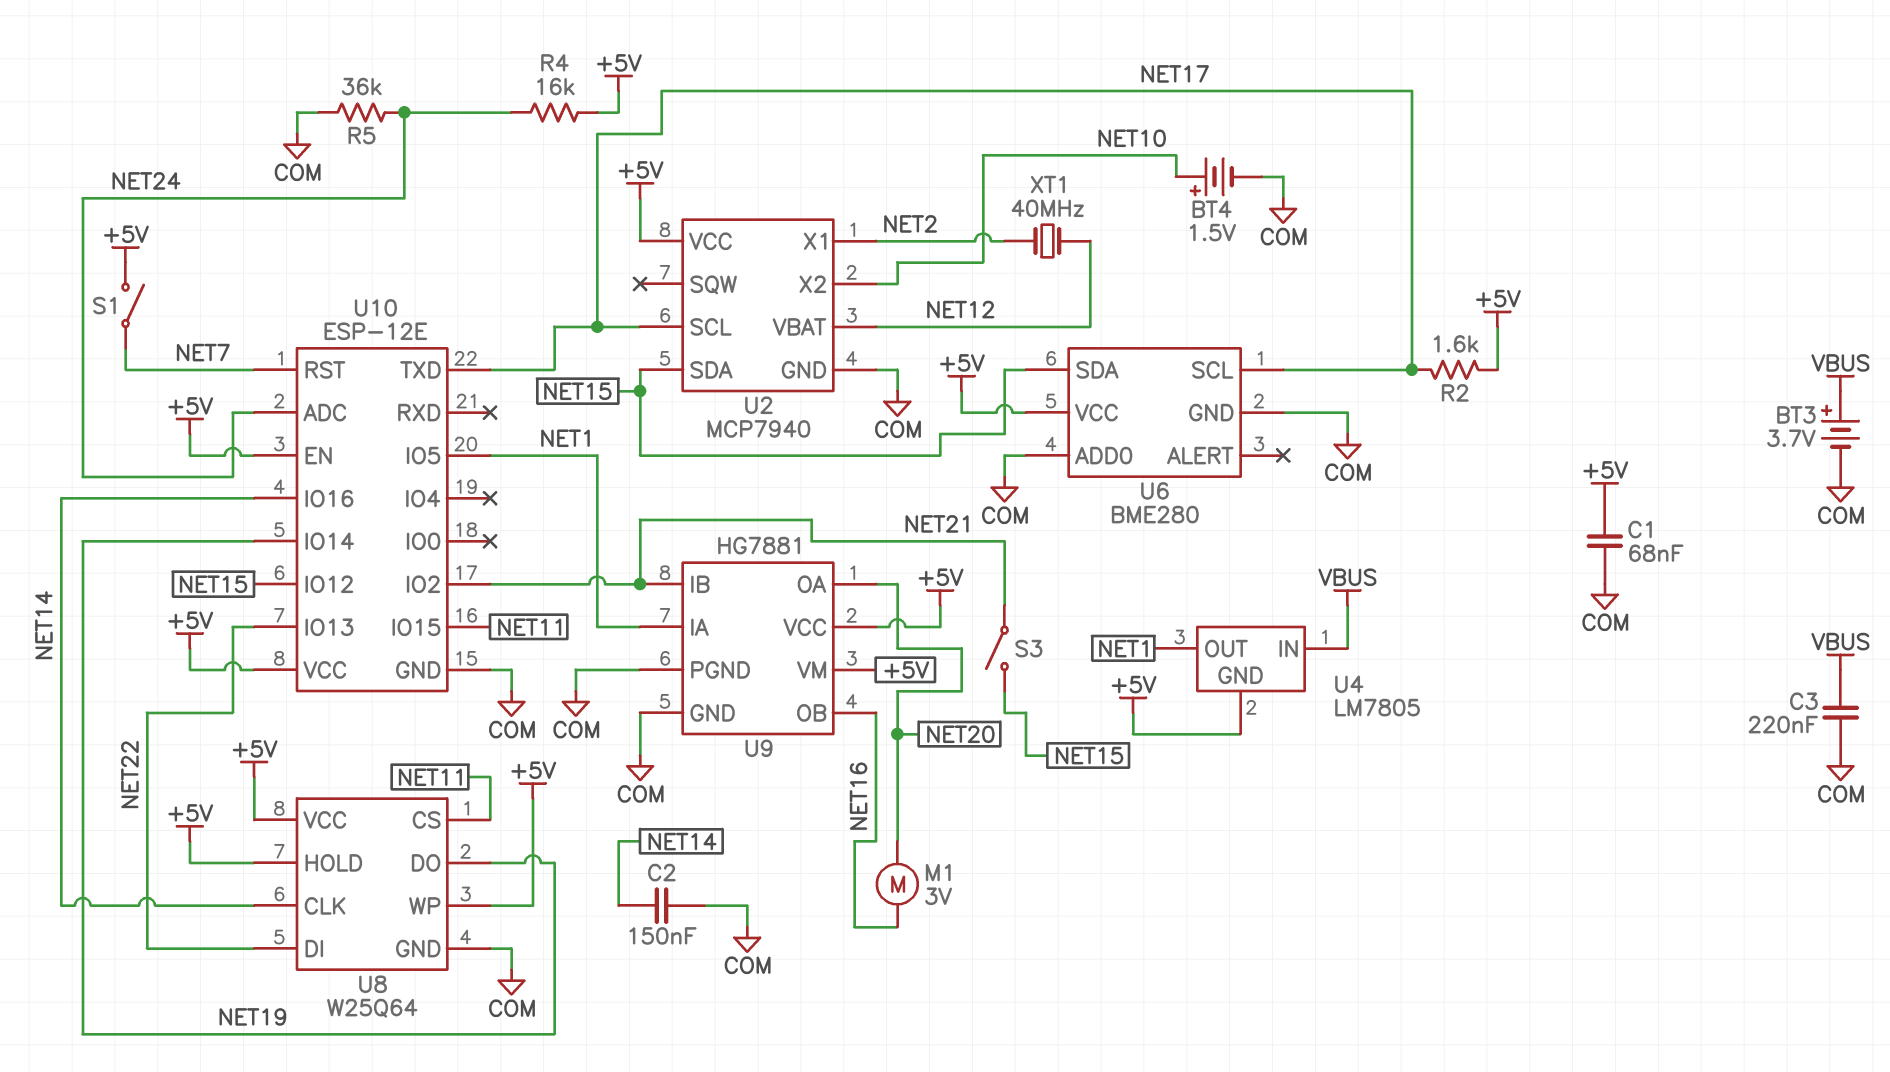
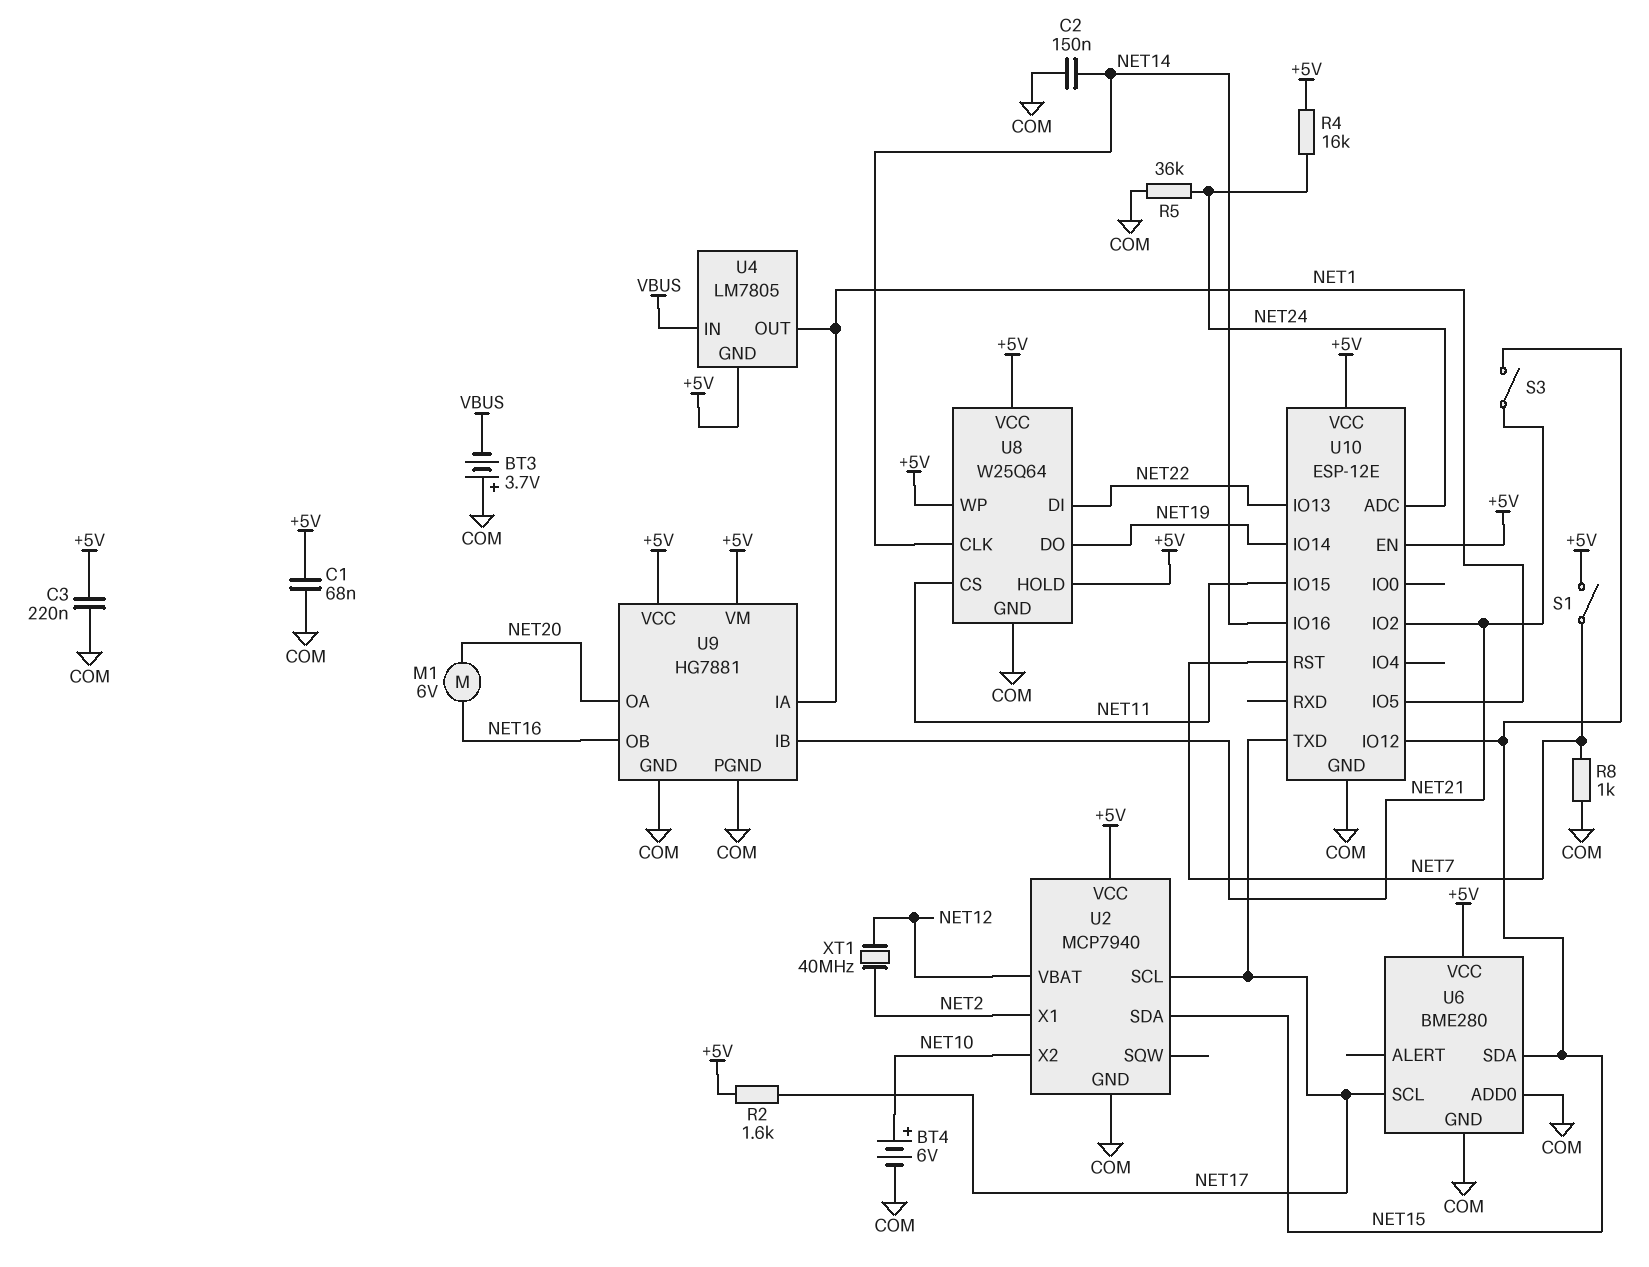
BT3: 3.7V (plus VBUS, minus COM) -> 3.7V (plus COM, minus VBUS)
BT4: 1.5V (plus NET10, minus COM) -> 6V (plus NET10, minus COM)
C3: 220nF (COM, VBUS) -> 220nF (+5V, COM)
M1: motor 3V (NET16, NET20) -> motor 6V (NET16, NET20)
R8: none -> 1k (COM, NET7)

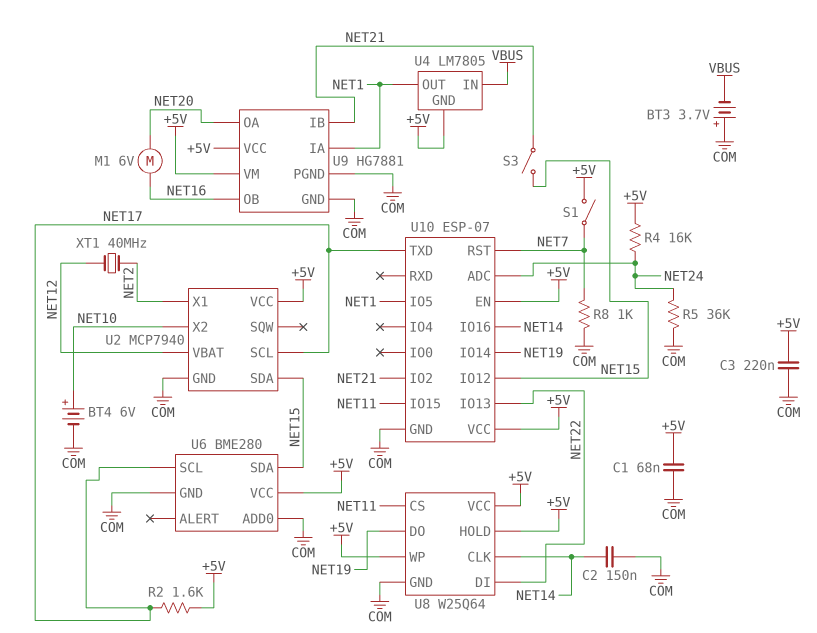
U10: ESP-12E -> ESP-07

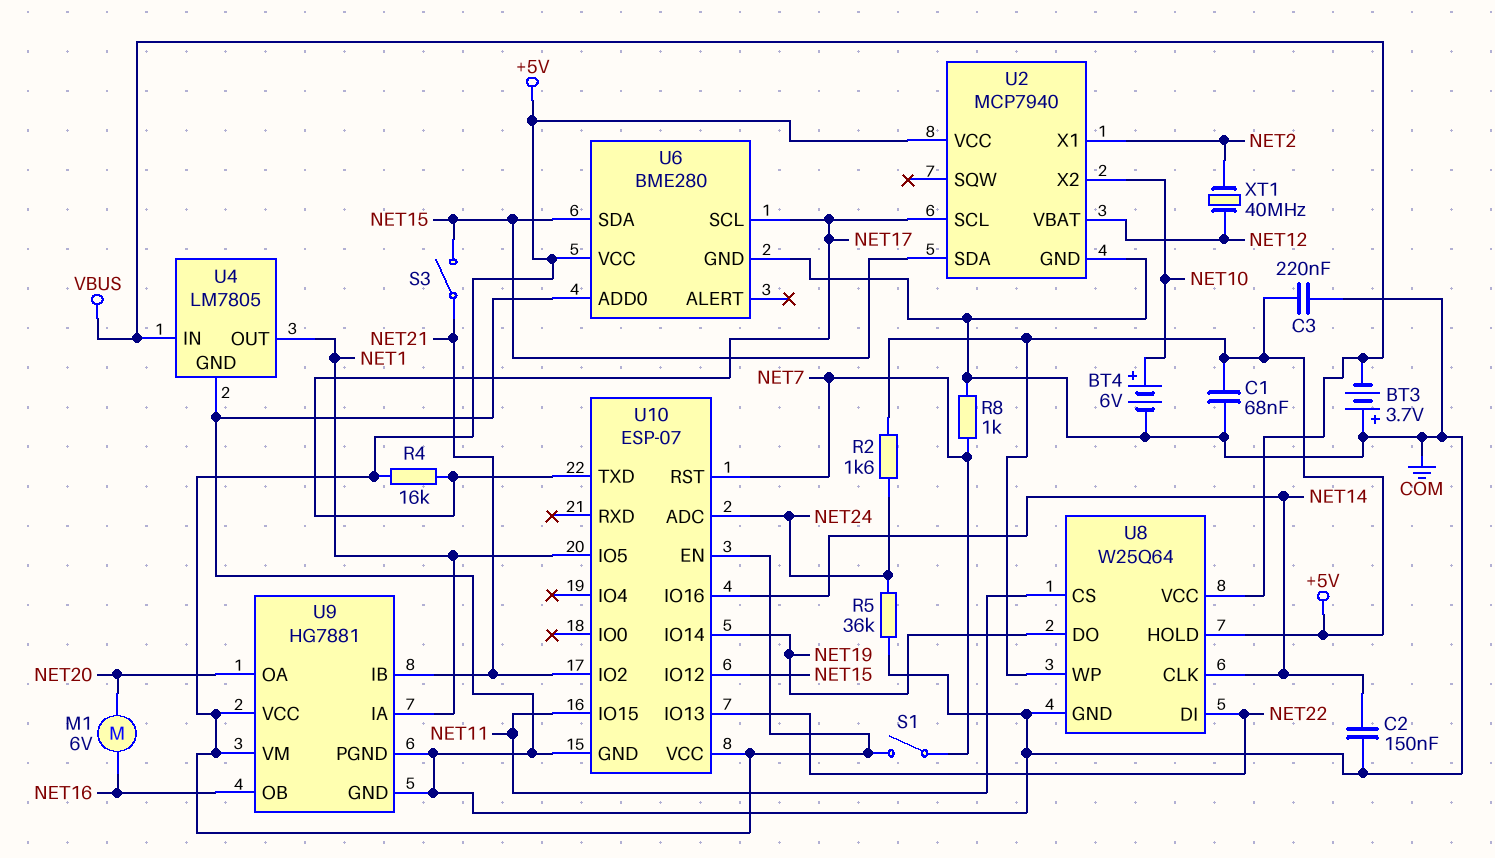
R2: 1.6k (+5V, NET17) -> 1.6k (+5V, NET24)
R4: 16k (+5V, NET24) -> 16k (+5V, NET17)
U4 pin GND: +5V -> COM
U8 pin VCC: +5V -> VBUS

